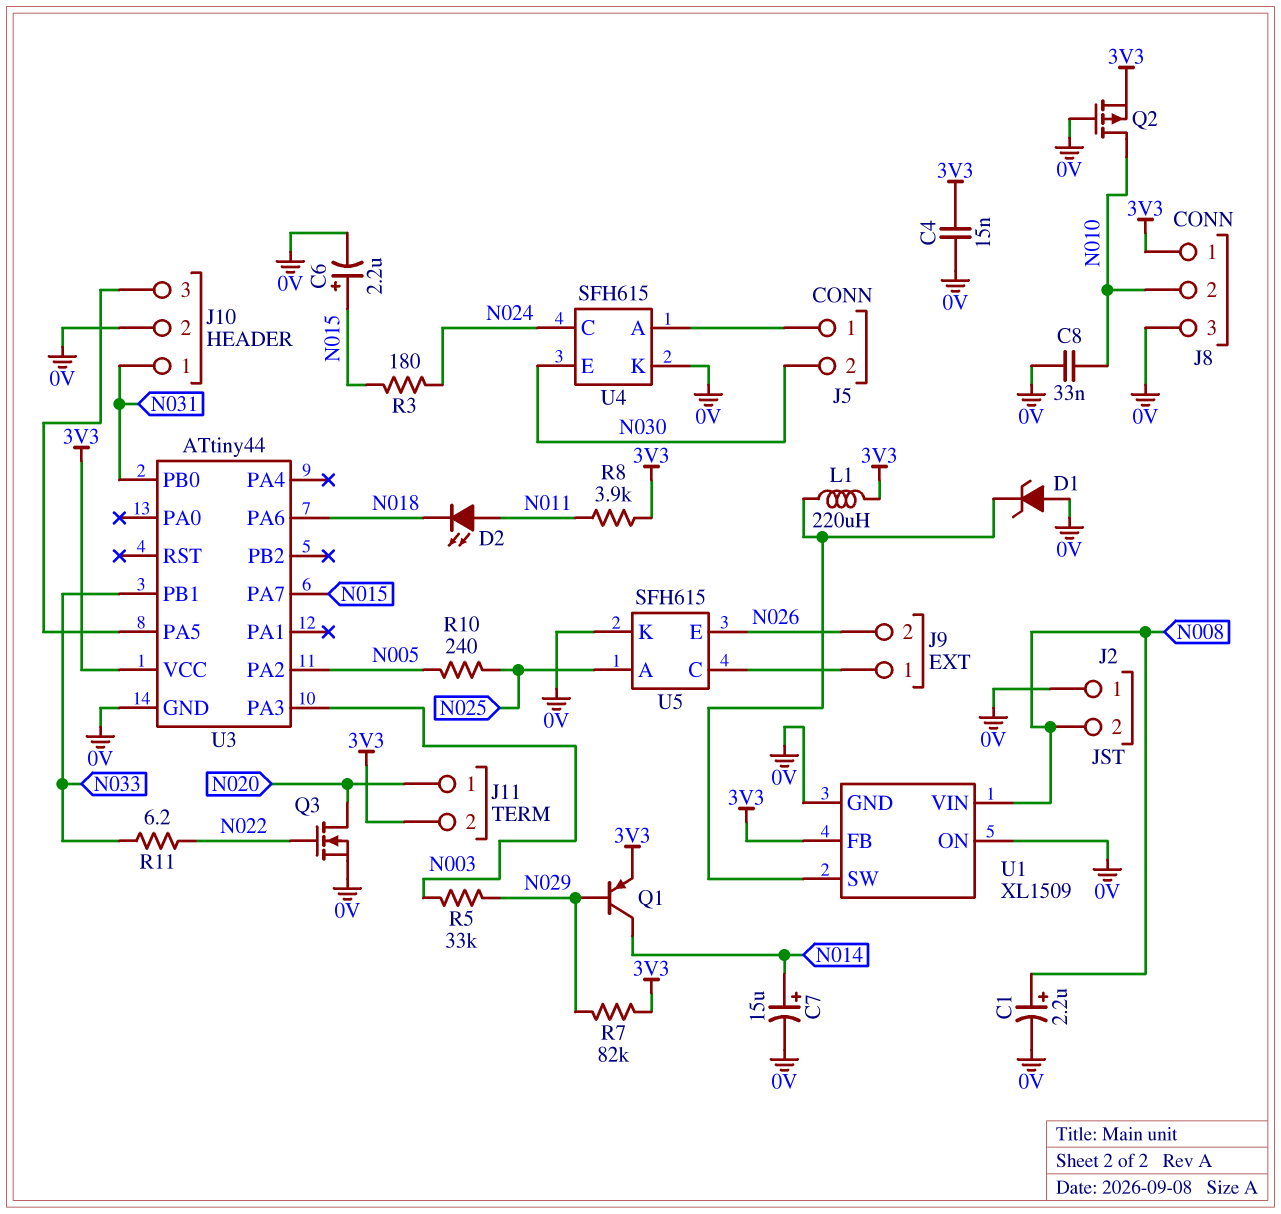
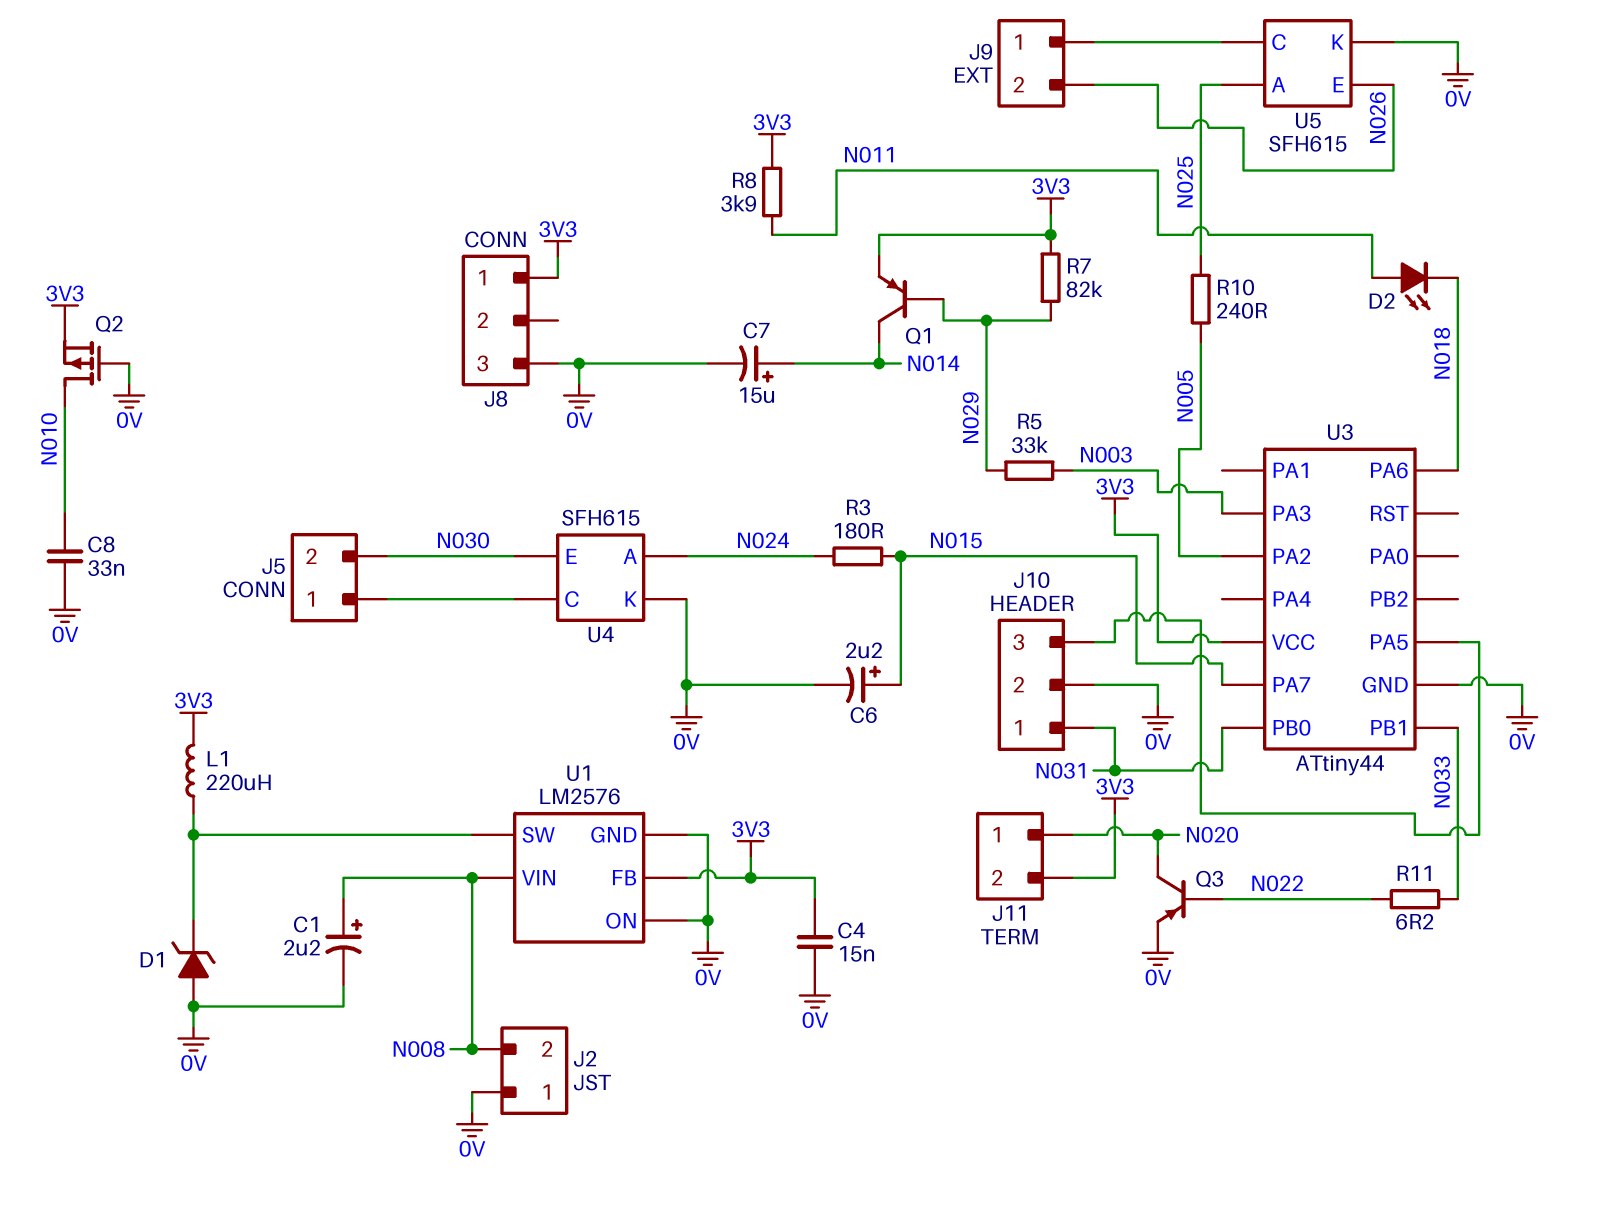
J8 pin 2: N010 -> none
Q3: NMOS (G N022, D N020, S 0V) -> PNP (B N022, C N020, E 0V)
U1: XL1509 -> LM2576
U4 pin A: J5/1 -> N024
U4 pin C: N024 -> J5/1

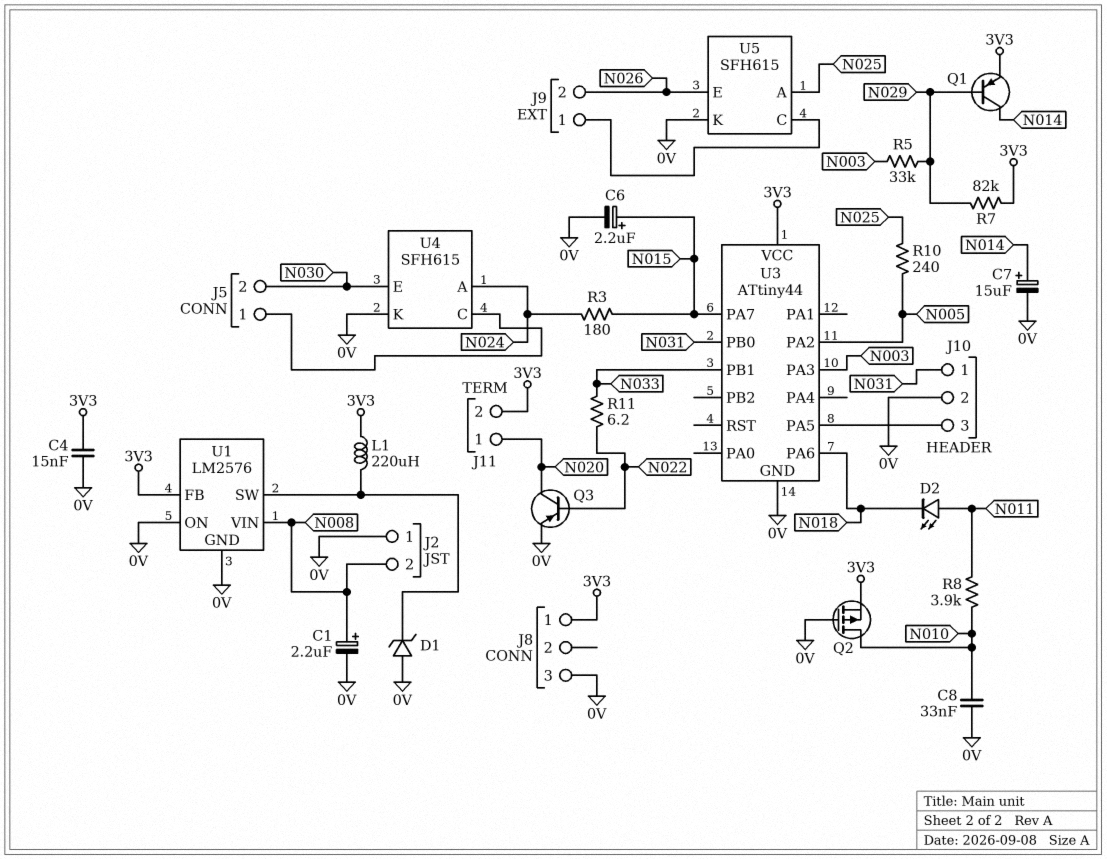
R8: 3.9k (3V3, N011) -> 3.9k (N010, N011)

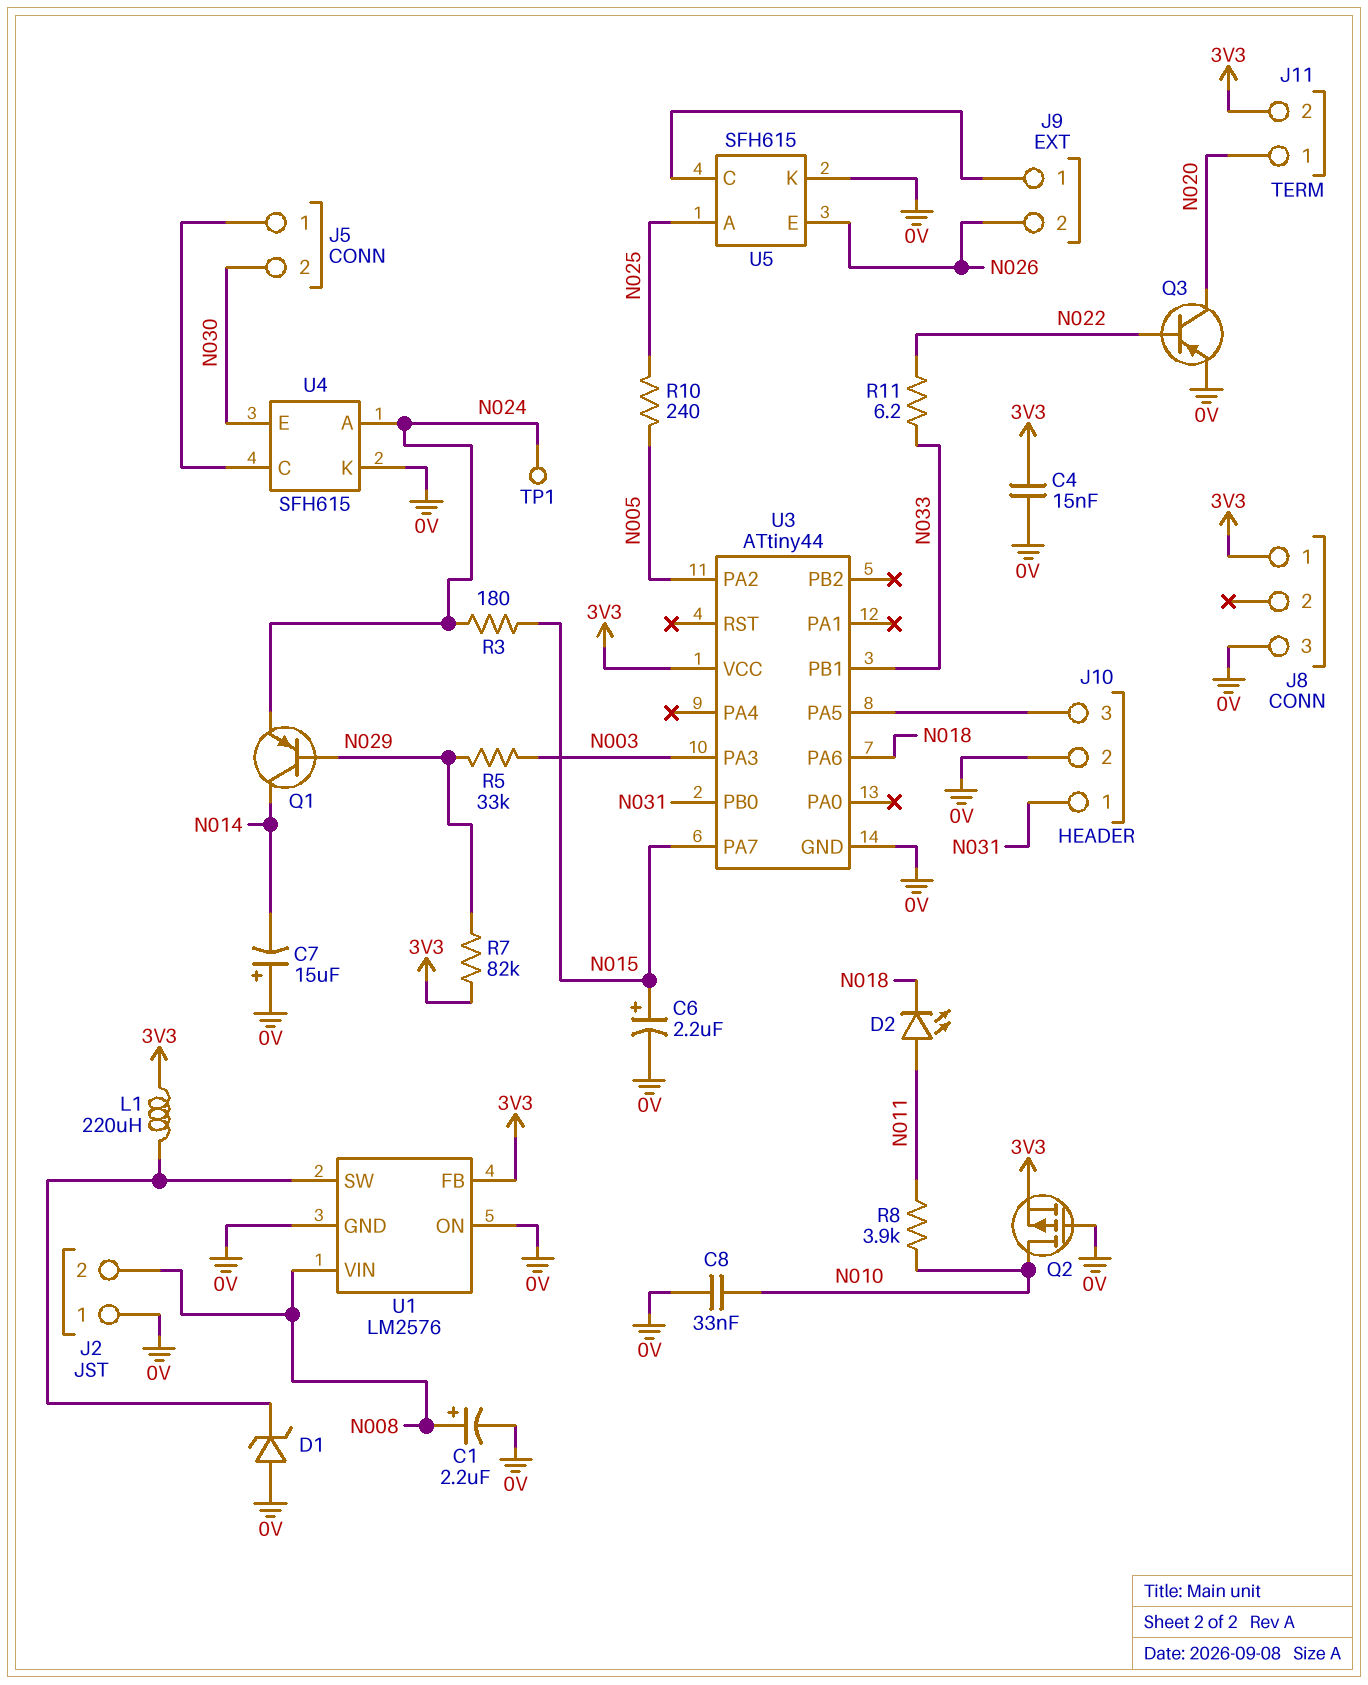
C7: 15uF (plus N014, minus 0V) -> 15uF (plus 0V, minus N014)
Q1: PNP (B N029, C N014, E 3V3) -> PNP (B N029, C N014, E N024)
TP1: none -> test point (N024)

